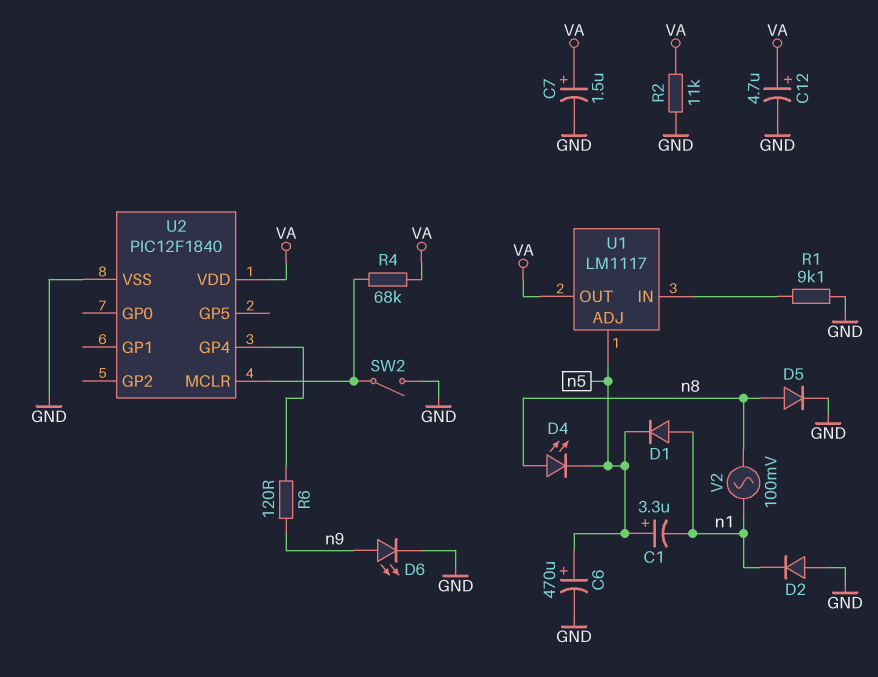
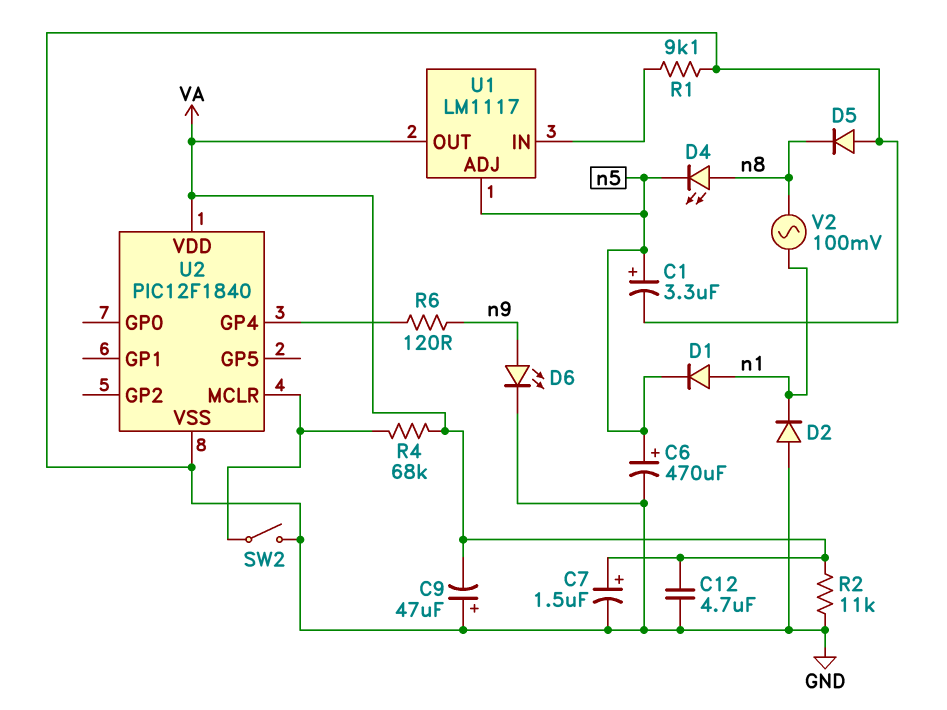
C1: 3.3uF (plus n5, minus n1) -> 3.3uF (plus n5, minus GND)
C9: none -> 47uF (plus GND, minus VA)
C12: 4.7uF (plus VA, minus GND) -> 4.7uF (GND, VA)
D5: diode (A n8, K GND) -> diode (A GND, K n8)

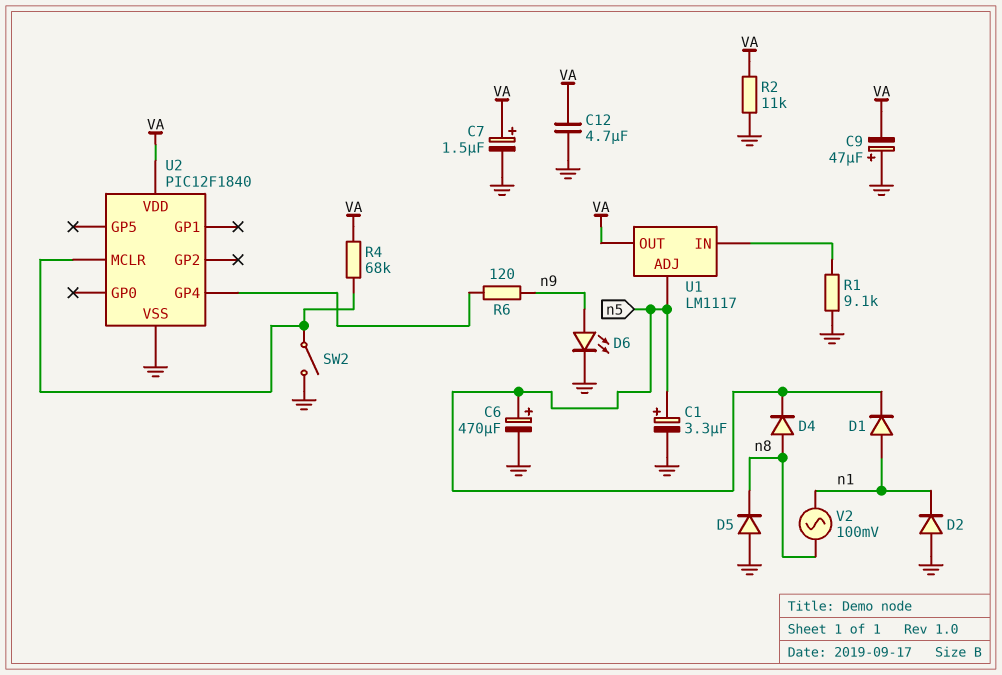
D4: LED (A n8, K n5) -> diode (A n8, K n5)

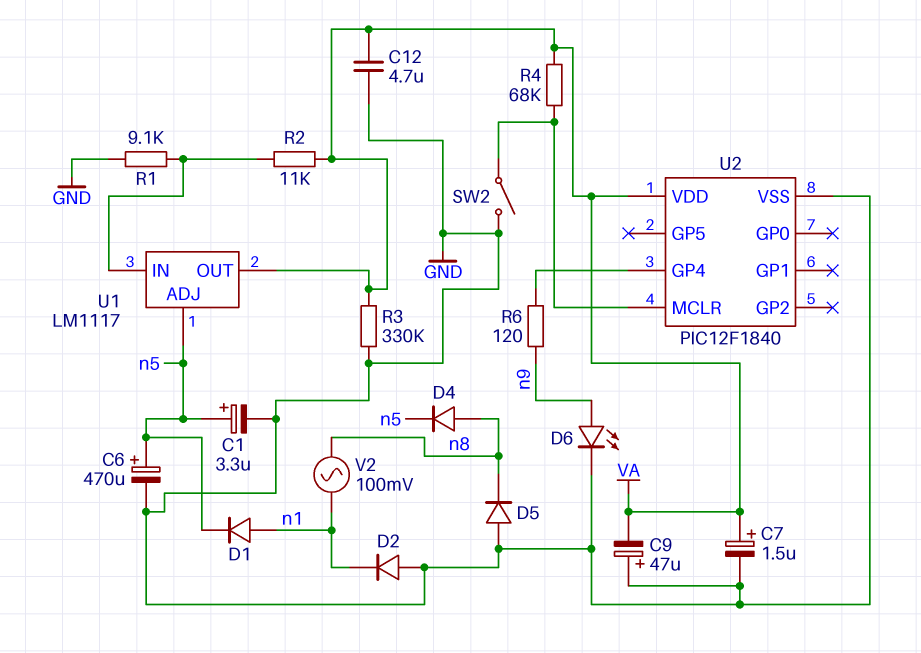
R2: 11k (GND, VA) -> 11k (U1/IN, VA)
R3: none -> 330k (GND, VA)

